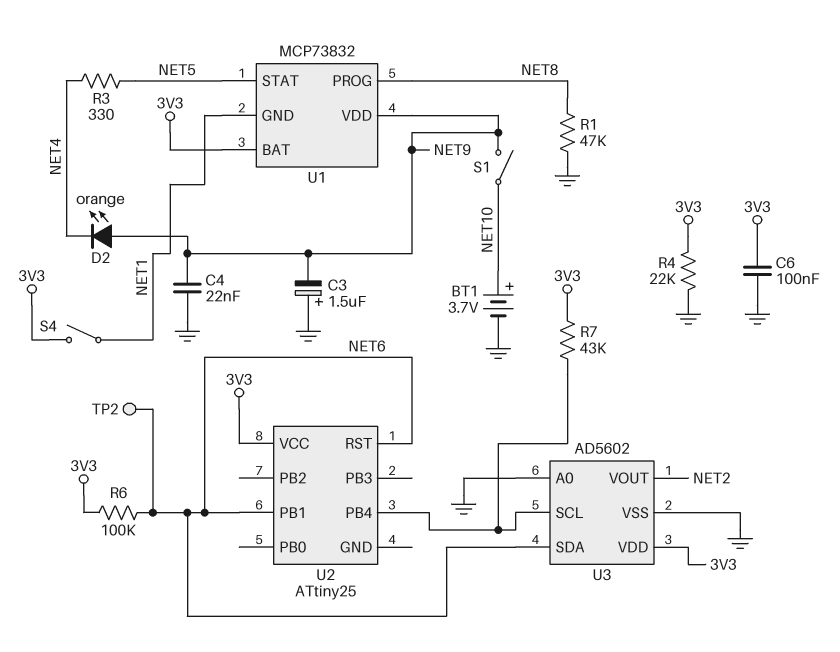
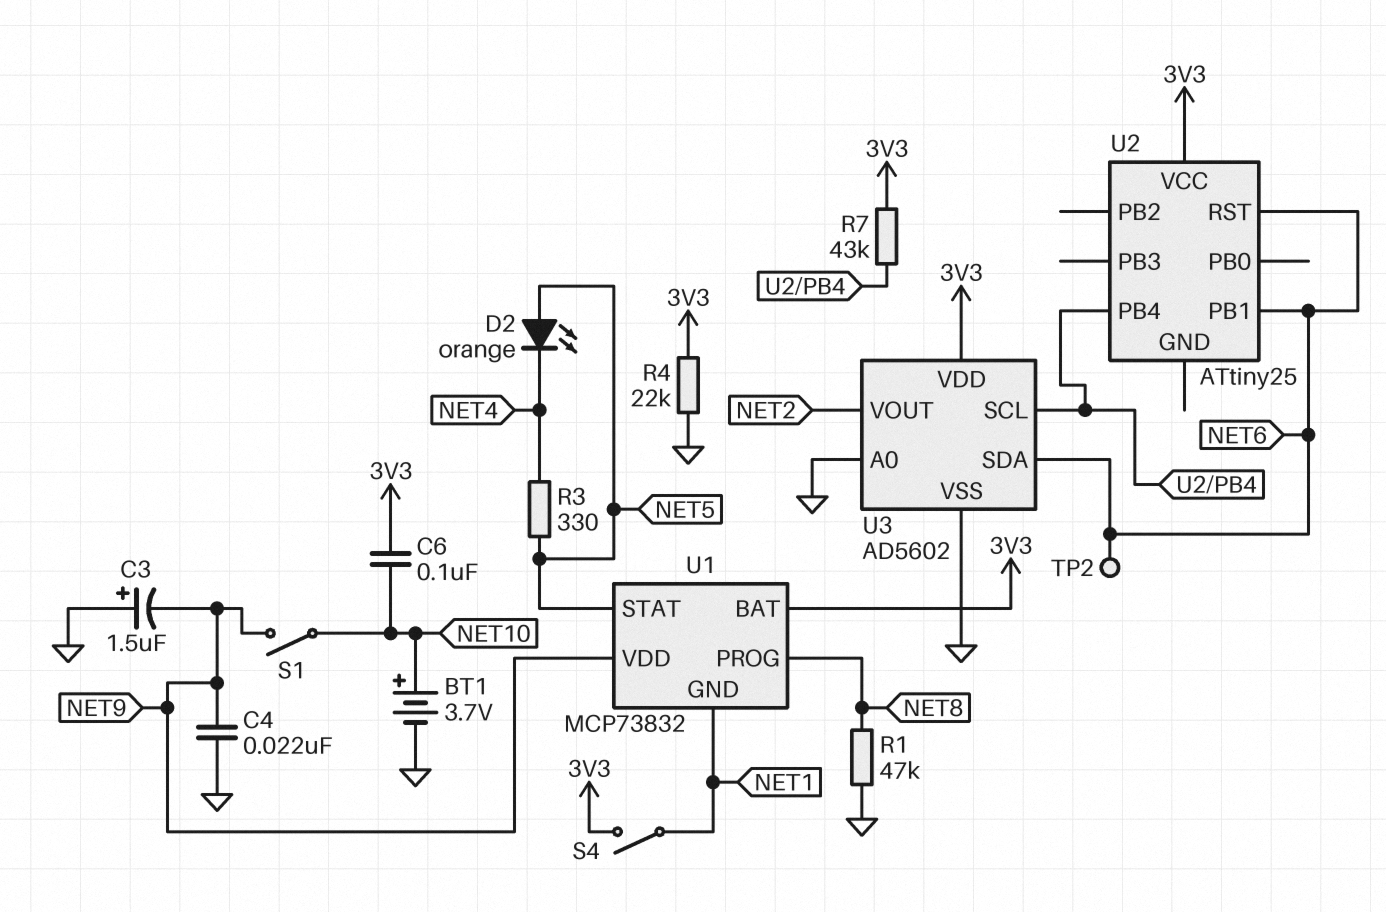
C6: 100nF (3V3, GND) -> 100nF (3V3, NET10)
D2: LED orange (A NET9, K NET4) -> LED orange (A NET5, K NET4)
R6: 100k (3V3, NET6) -> none

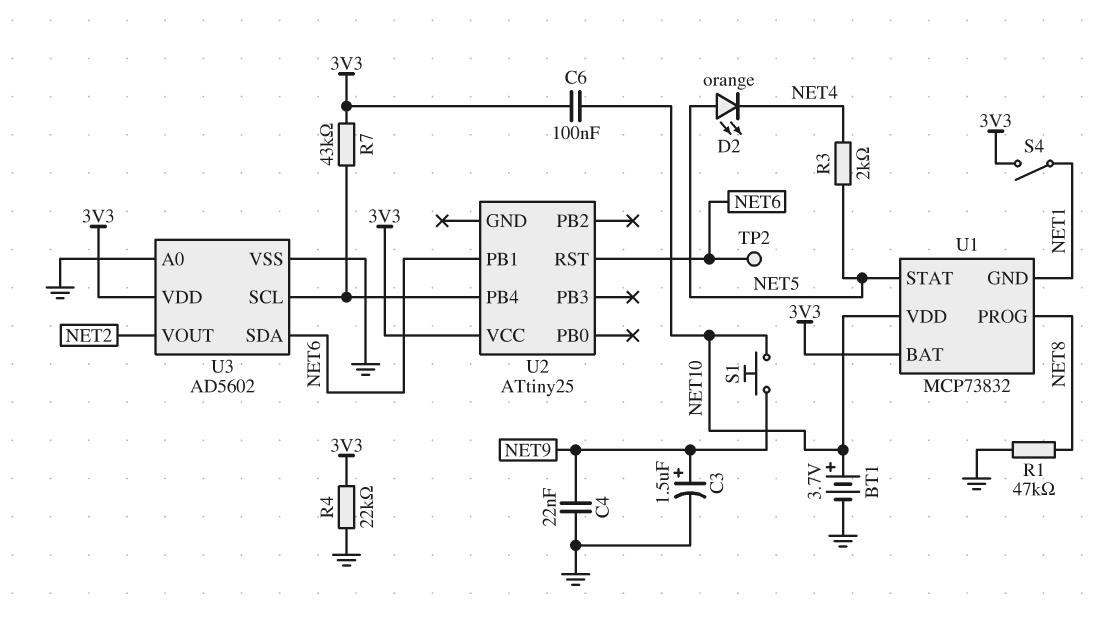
C3: 1.5uF (plus GND, minus NET9) -> 1.5uF (plus NET9, minus GND)
R3: 330 (NET4, NET5) -> 2k (NET4, NET5)
S1: switch (NET9, NET10) -> button (NET9, NET10)
U1 pin VDD: NET9 -> NET10

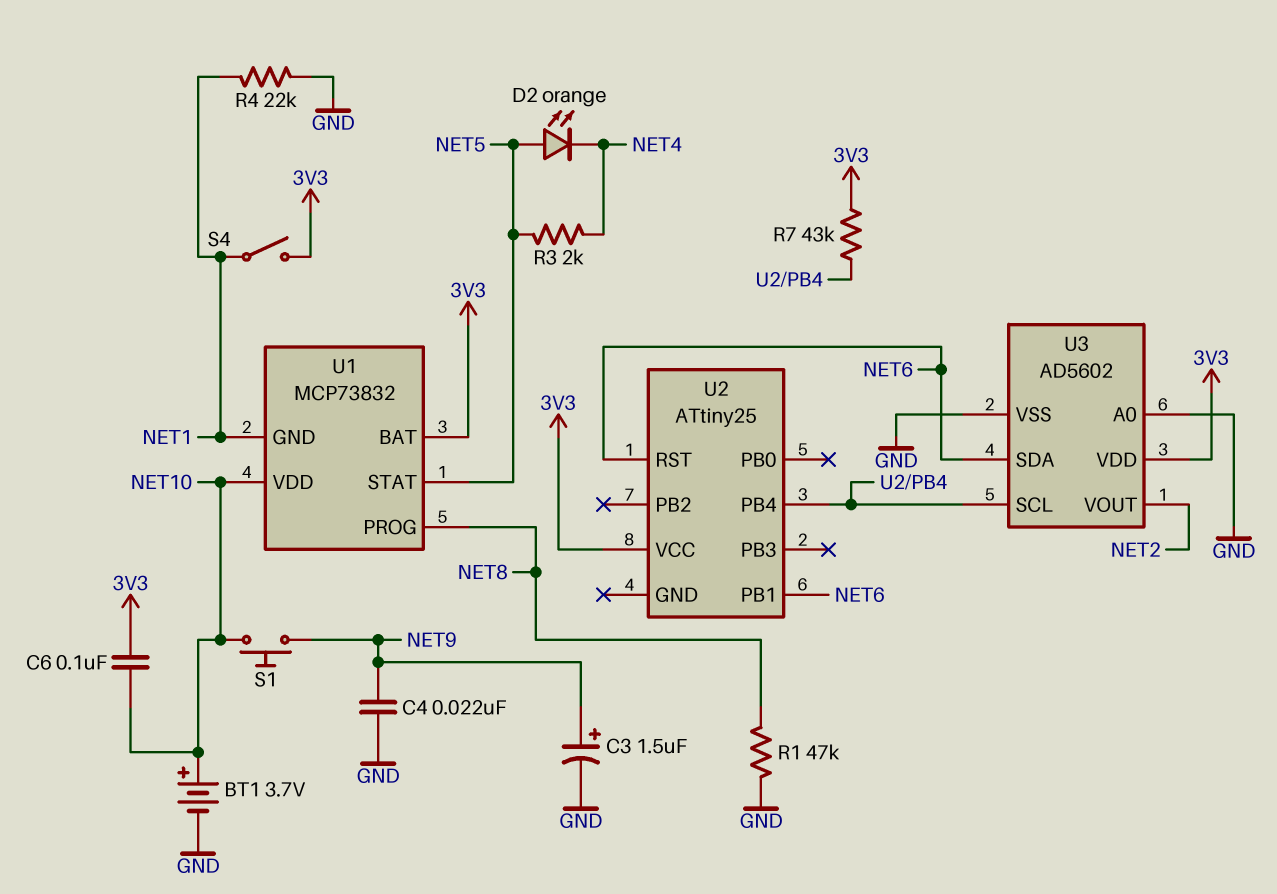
R4: 22k (3V3, GND) -> 22k (GND, NET1)
TP2: test point (NET6) -> none

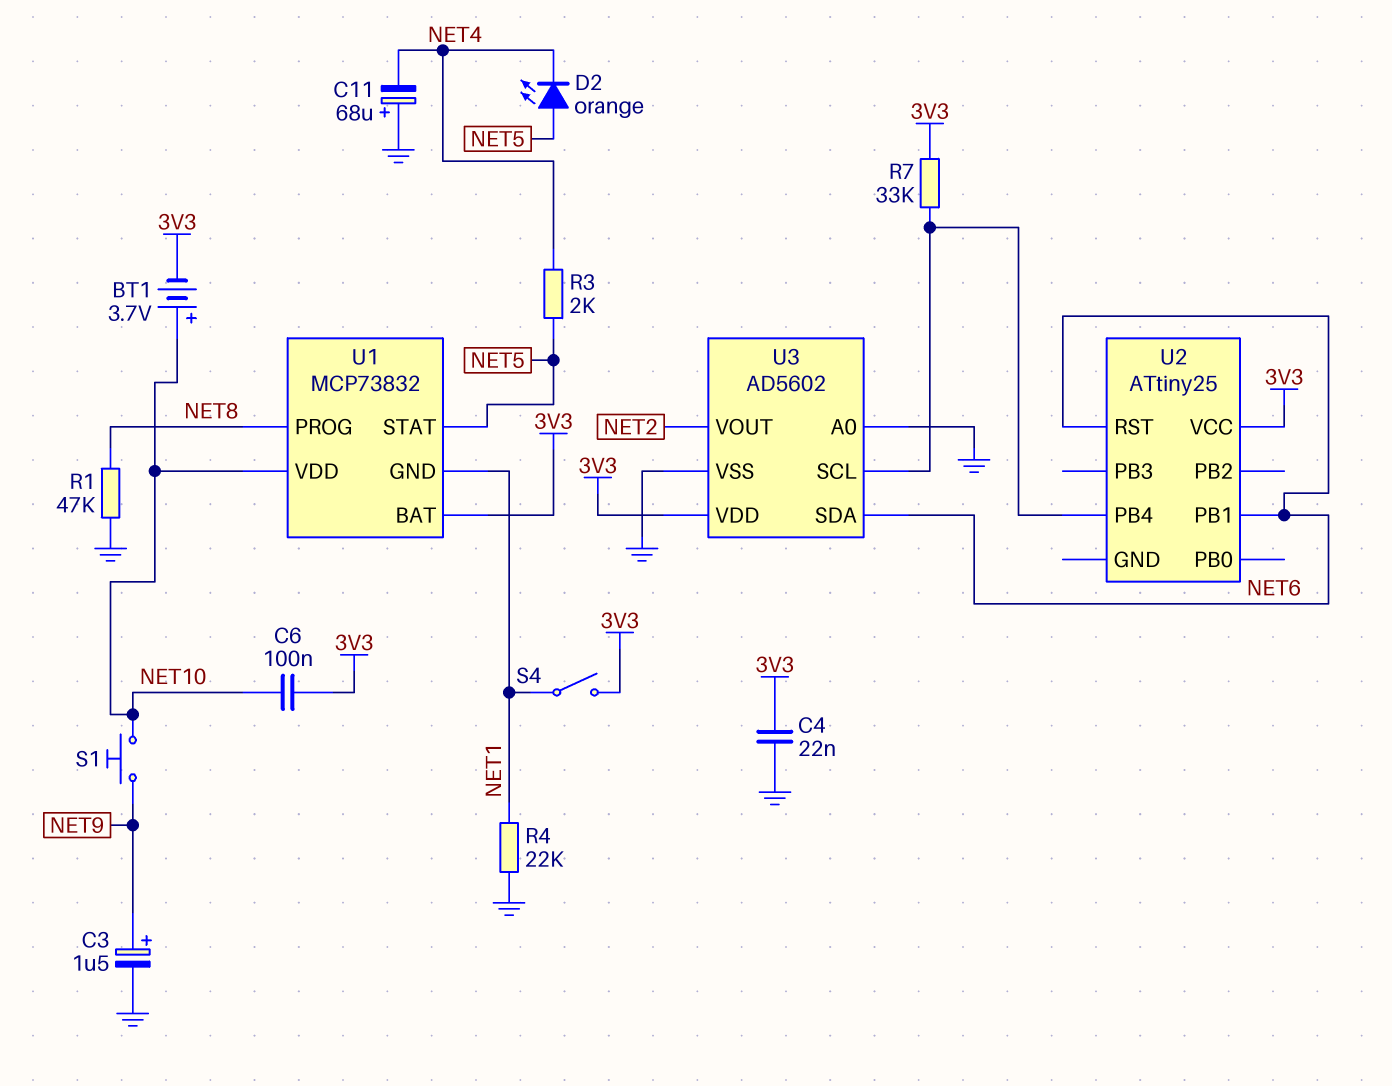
BT1: 3.7V (plus NET10, minus GND) -> 3.7V (plus NET10, minus 3V3)
C4: 22nF (GND, NET9) -> 22nF (3V3, GND)
C11: none -> 68uF (plus GND, minus NET4)
R7: 43k (3V3, U2/PB4) -> 33k (3V3, U2/PB4)

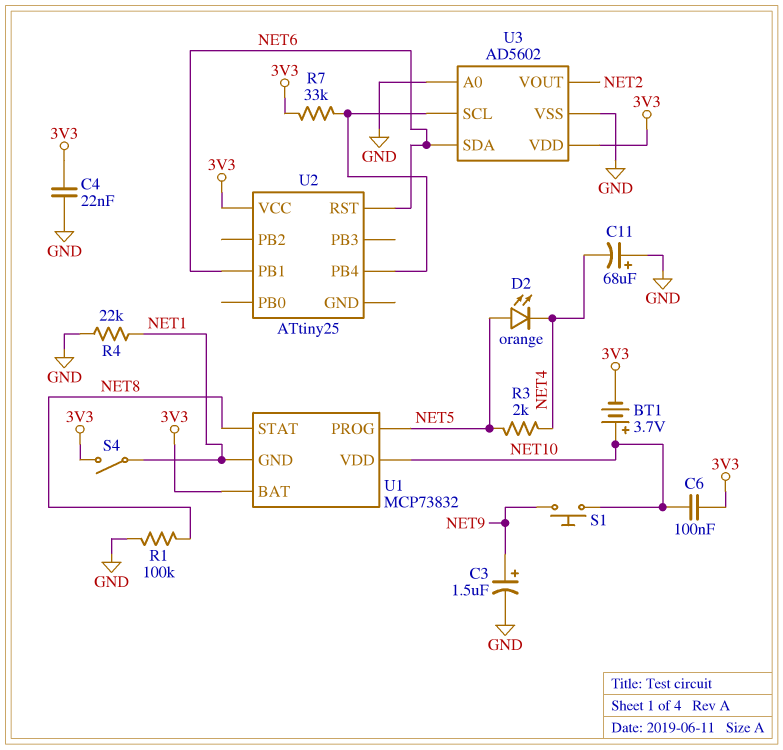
R1: 47k (GND, NET8) -> 100k (GND, NET8)
U1 pin PROG: NET8 -> NET5
U1 pin STAT: NET5 -> NET8

